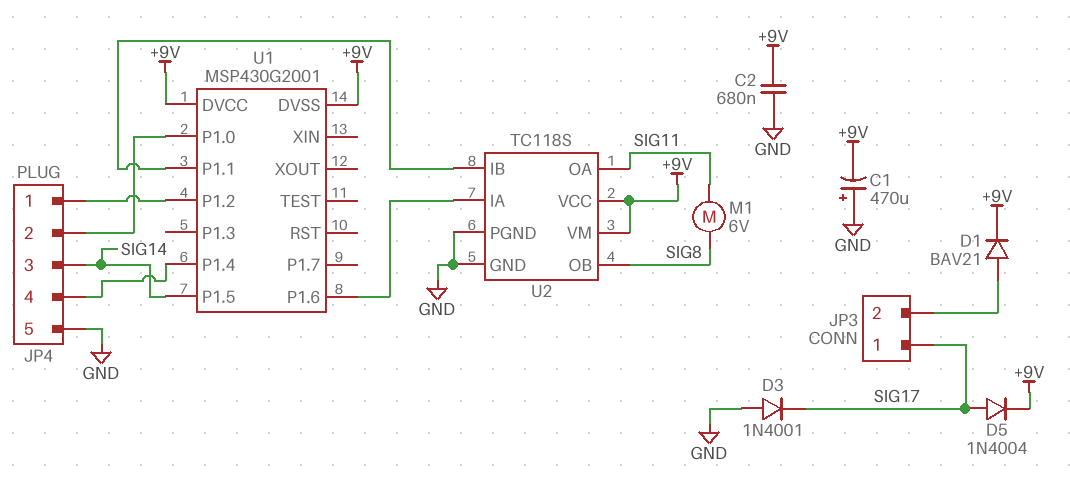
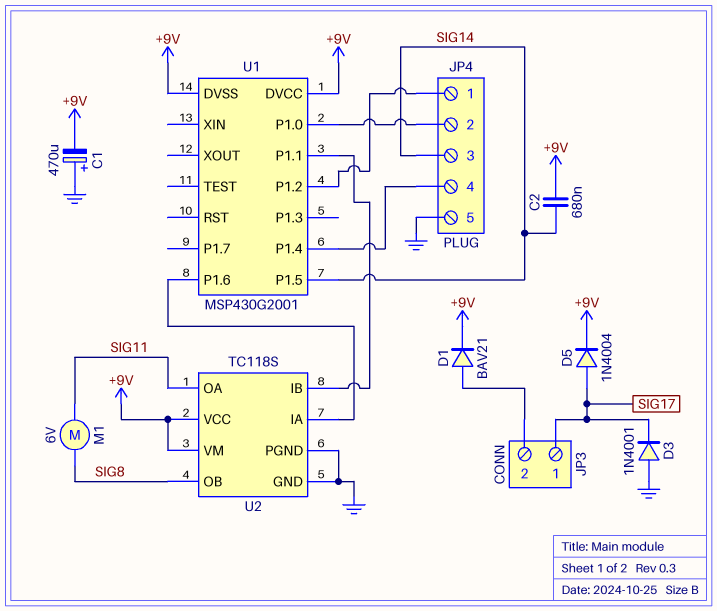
C2: 680nF (+9V, GND) -> 680nF (+9V, SIG14)

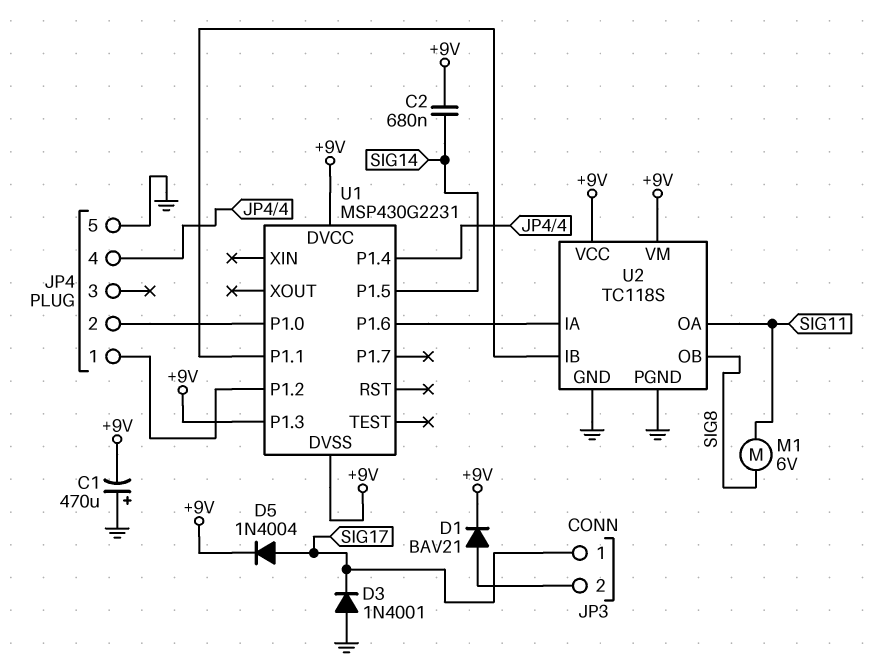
JP4 pin 3: SIG14 -> none
U1: MSP430G2001 -> MSP430G2231
U1 pin P1.3: none -> +9V

